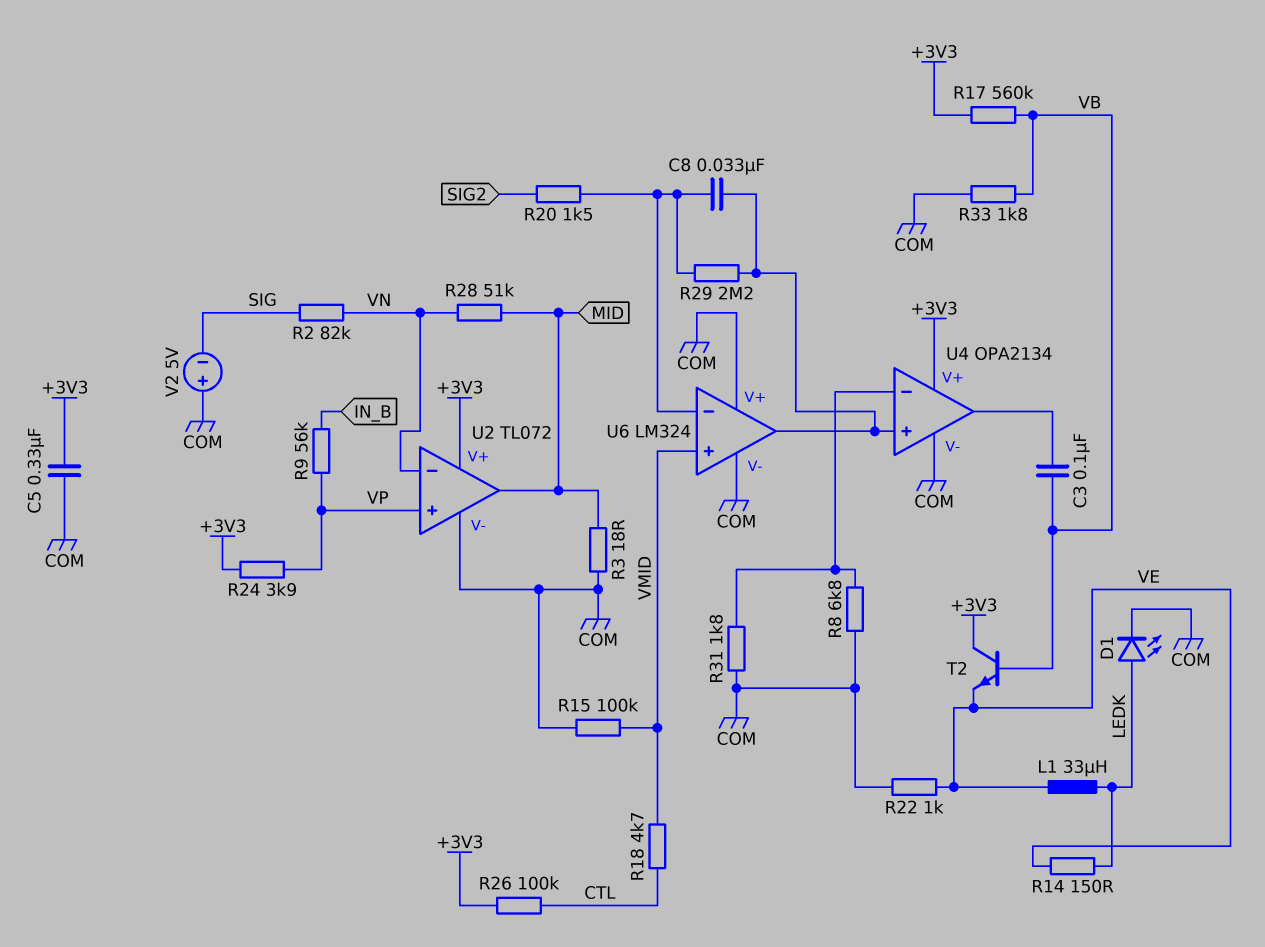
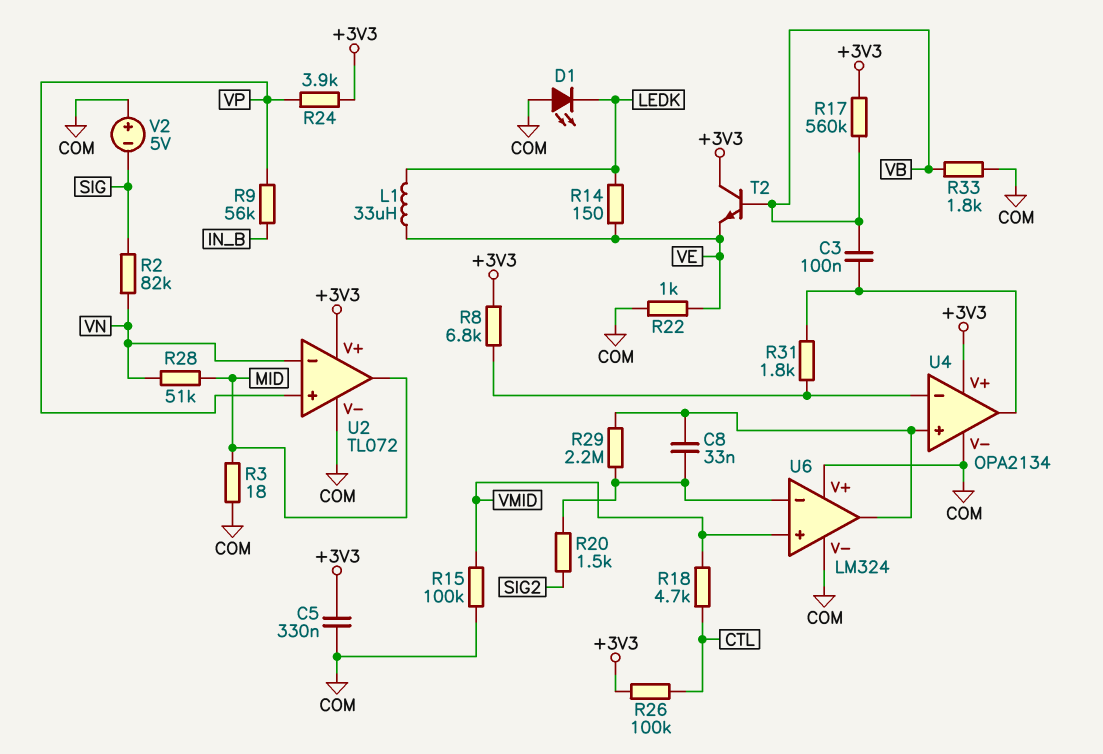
D1: LED (A LEDK, K COM) -> LED (A COM, K LEDK)
R8: 6.8k (COM, U4/in-) -> 6.8k (+3V3, U4/in-)
R31: 1.8k (COM, U4/in-) -> 1.8k (U4/in-, U4/out)

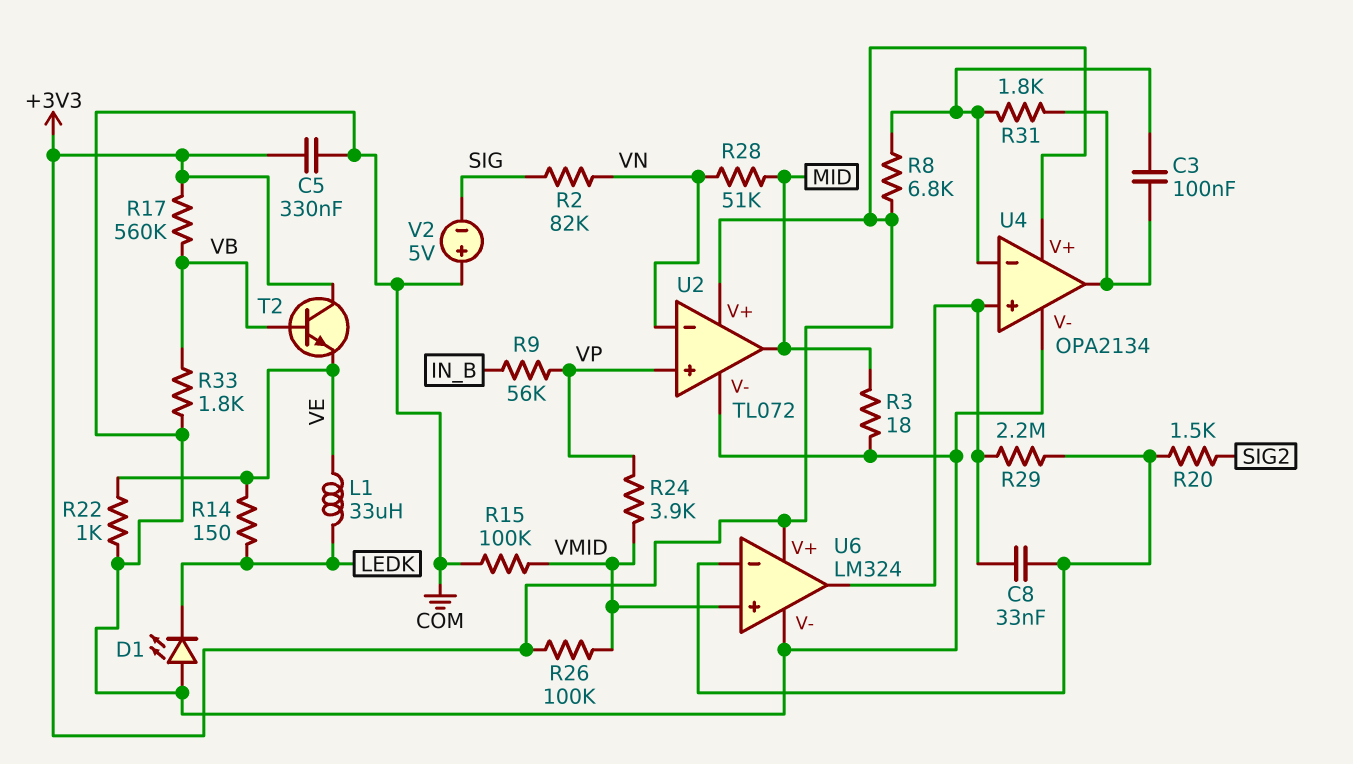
C3: 100nF (U4/out, VB) -> 100nF (U4/in-, U4/out)
R18: 4.7k (CTL, VMID) -> none
R24: 3.9k (+3V3, VP) -> 3.9k (VMID, VP)
R26: 100k (+3V3, CTL) -> 100k (+3V3, VMID)
U6 pin V+: COM -> +3V3

